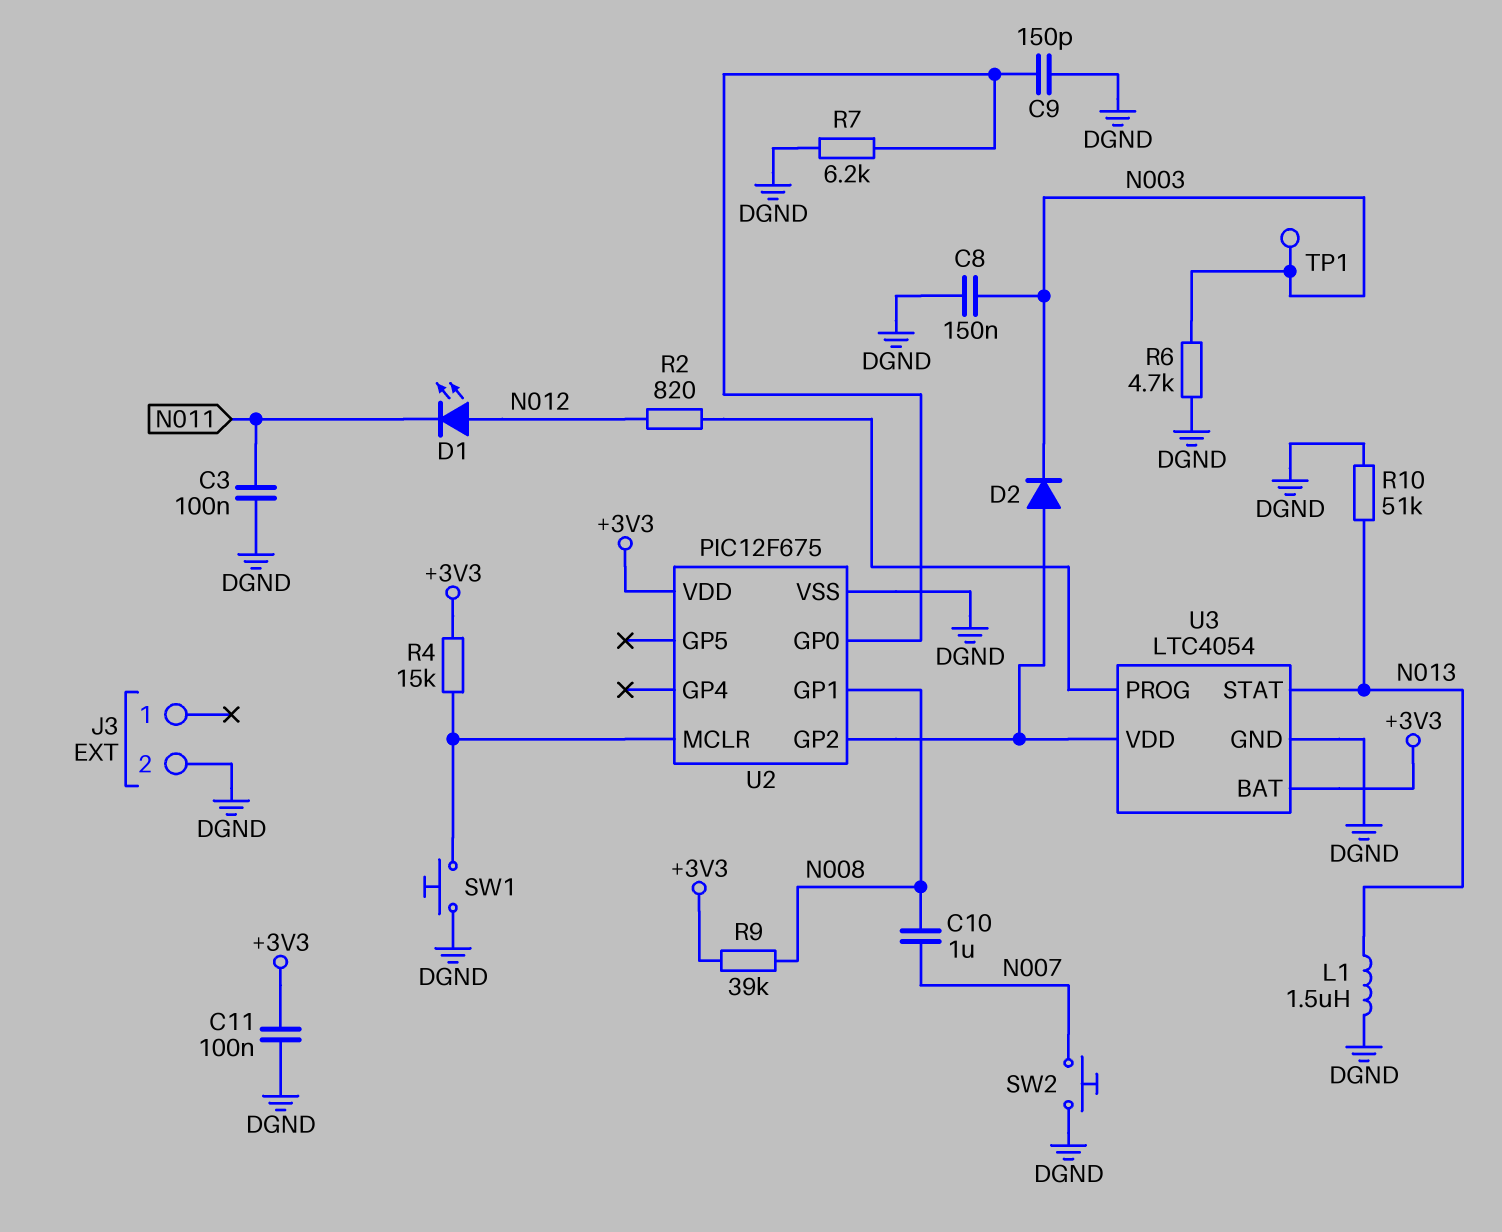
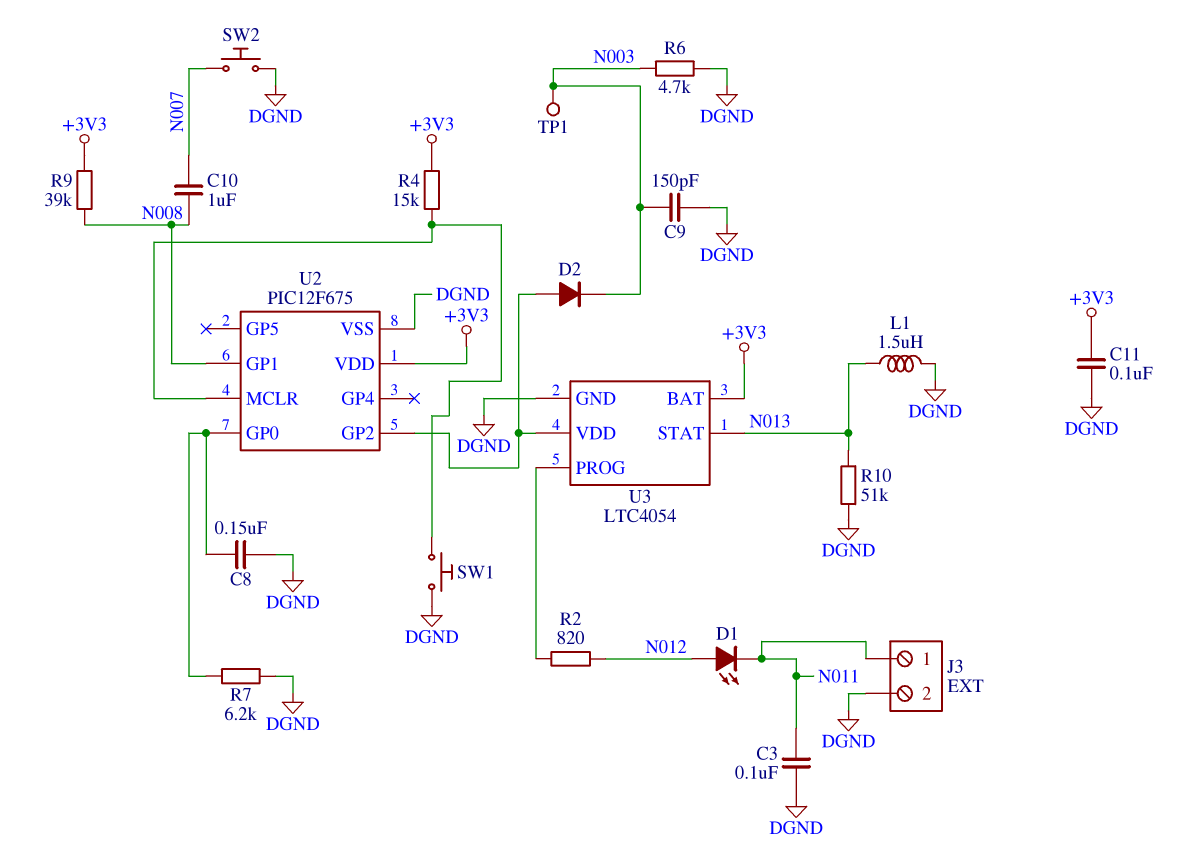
C8: 150nF (DGND, N003) -> 150nF (DGND, U2/GP0)
C9: 150pF (DGND, U2/GP0) -> 150pF (DGND, N003)
J3 pin 1: none -> N011

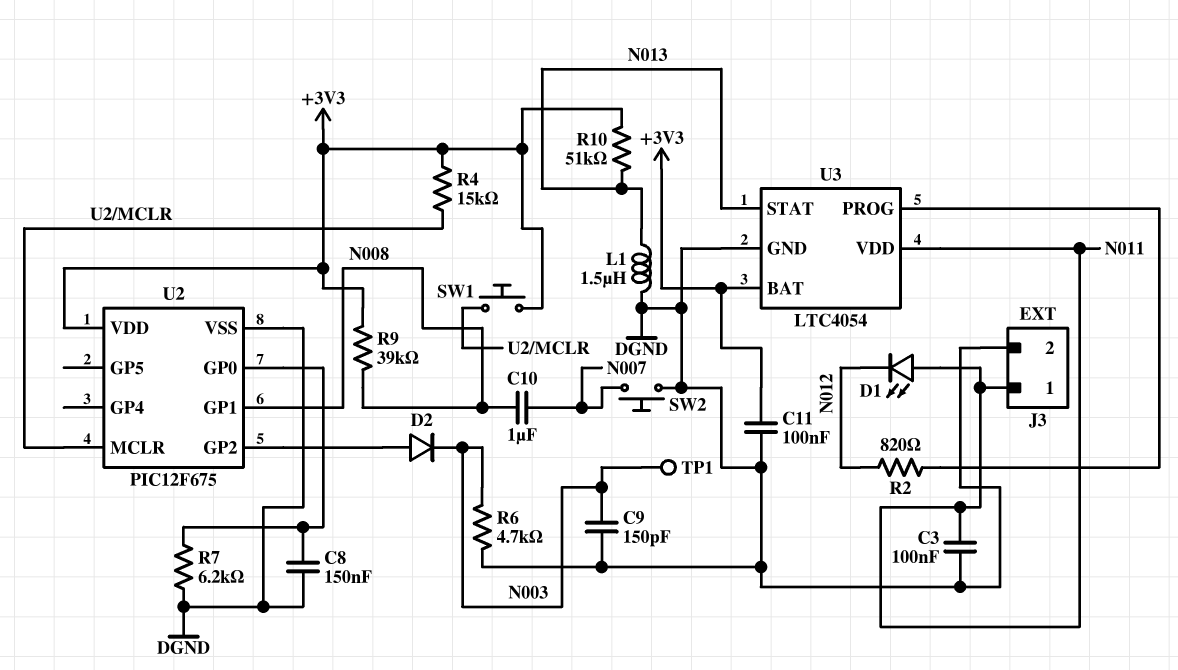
D1: LED (A N012, K N011) -> LED (A N011, K N012)
R10: 51k (DGND, N013) -> 51k (+3V3, N013)
SW1: button (DGND, U2/MCLR) -> button (+3V3, U2/MCLR)
U3 pin VDD: U2/GP2 -> N011

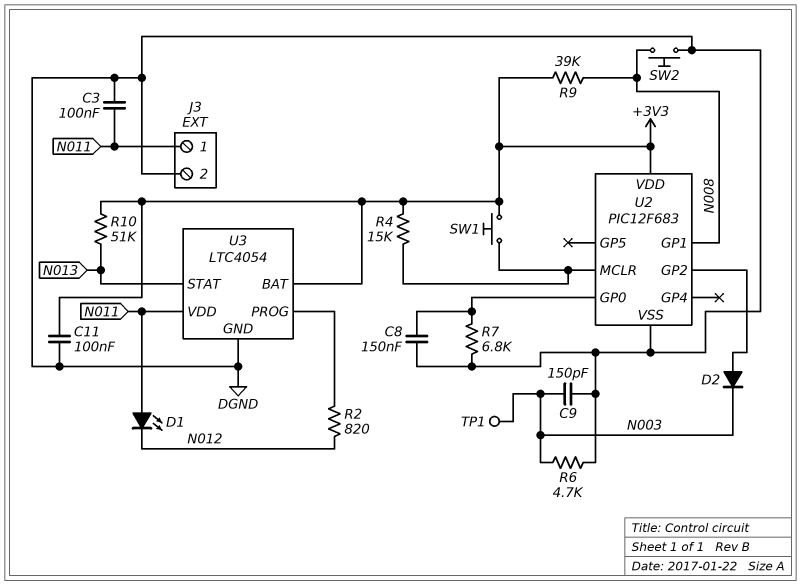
C10: 1uF (N007, N008) -> none
L1: 1.5uH (DGND, N013) -> none
R7: 6.2k (DGND, U2/GP0) -> 6.8k (DGND, U2/GP0)
SW2: button (DGND, N007) -> button (DGND, N008)
U2: PIC12F675 -> PIC12F683

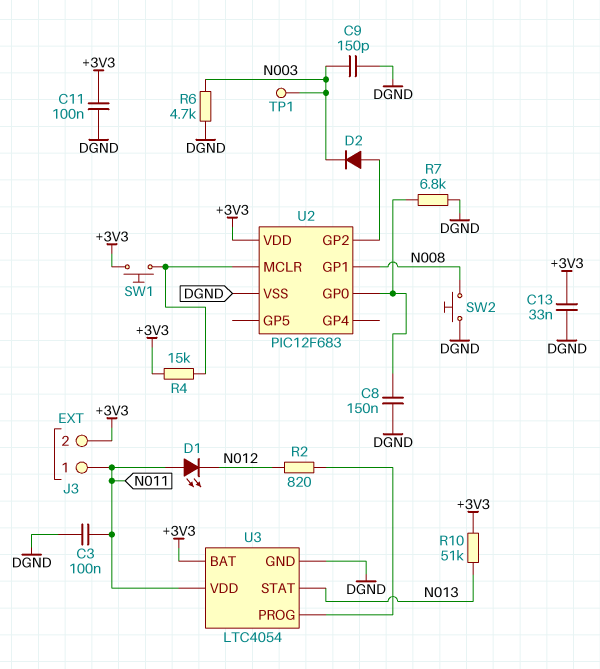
C13: none -> 33nF (+3V3, DGND)
J3 pin 2: DGND -> +3V3
R9: 39k (+3V3, N008) -> none

